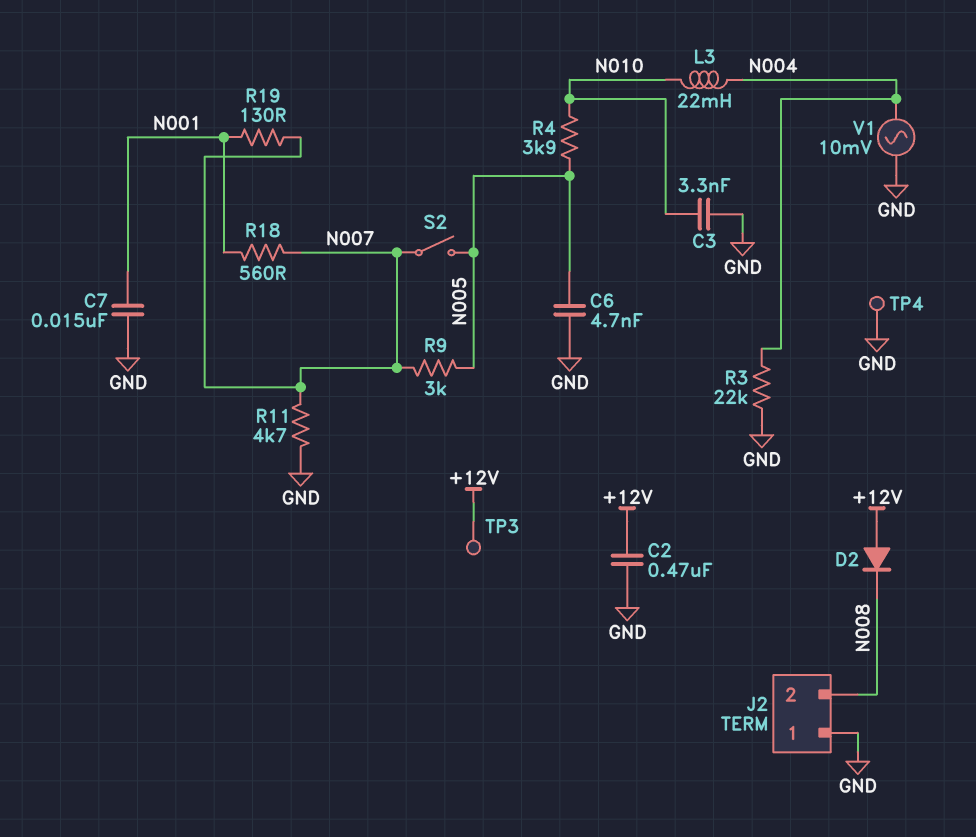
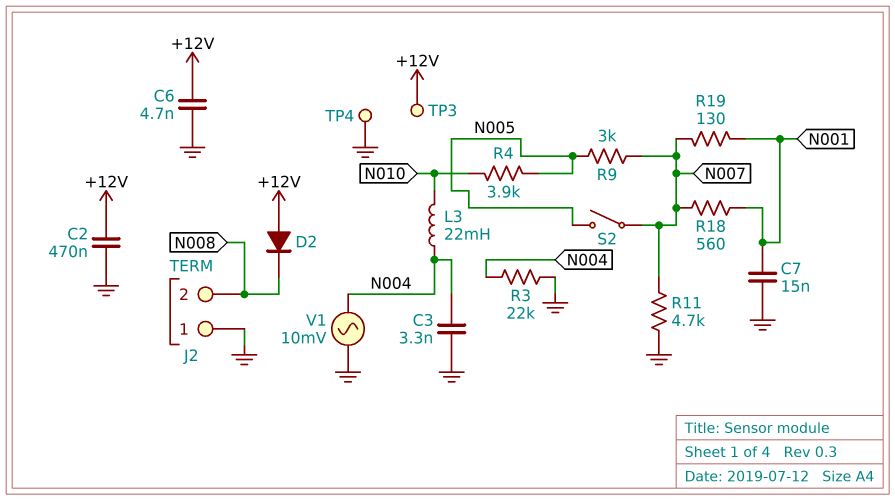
C3: 3.3nF (GND, N010) -> 3.3nF (GND, N004)
C6: 4.7nF (GND, N005) -> 4.7nF (+12V, GND)

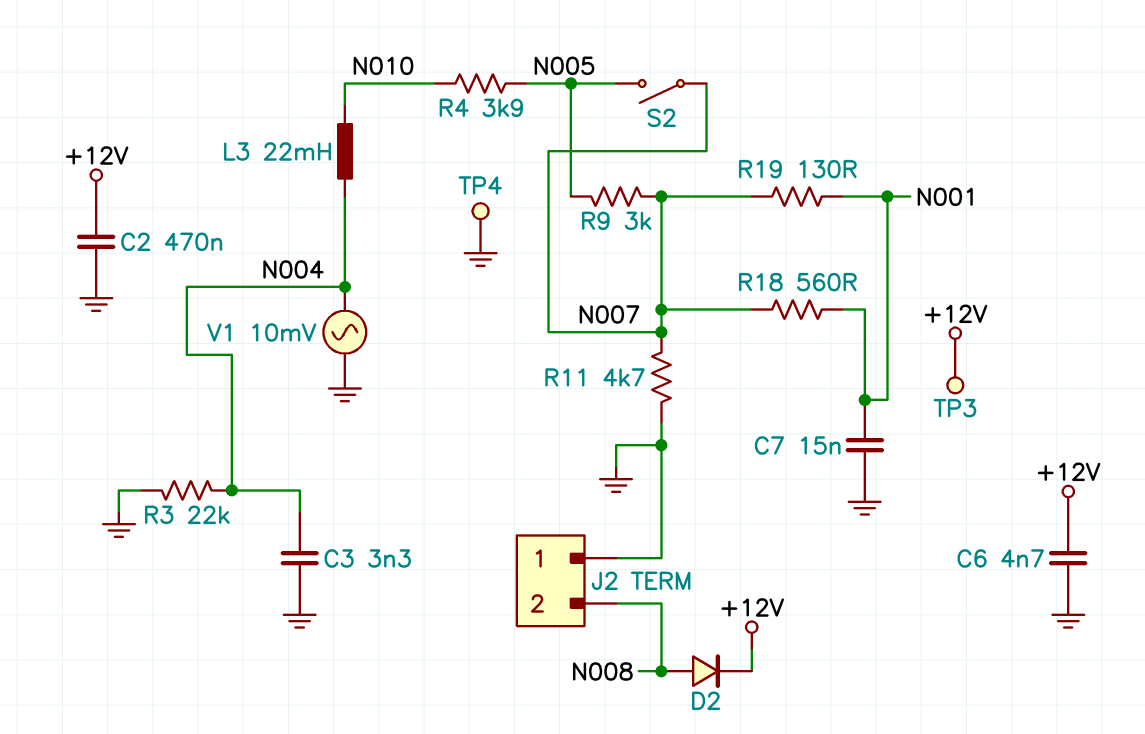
D2: diode (A +12V, K N008) -> diode (A N008, K +12V)

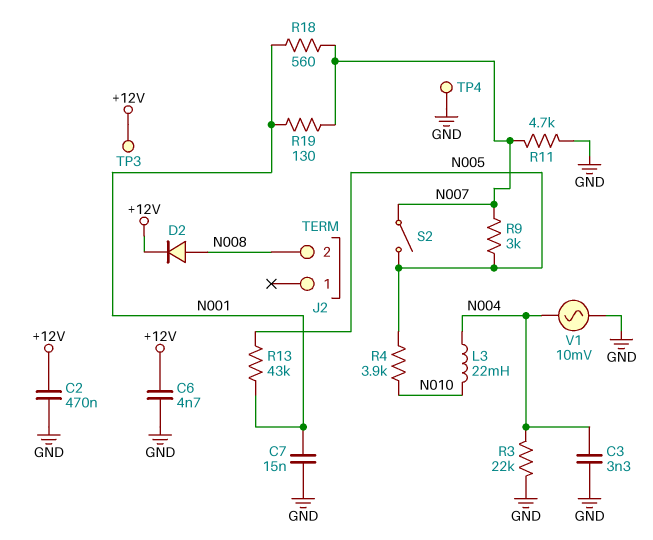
J2 pin 1: GND -> none
R13: none -> 43k (N001, N005)

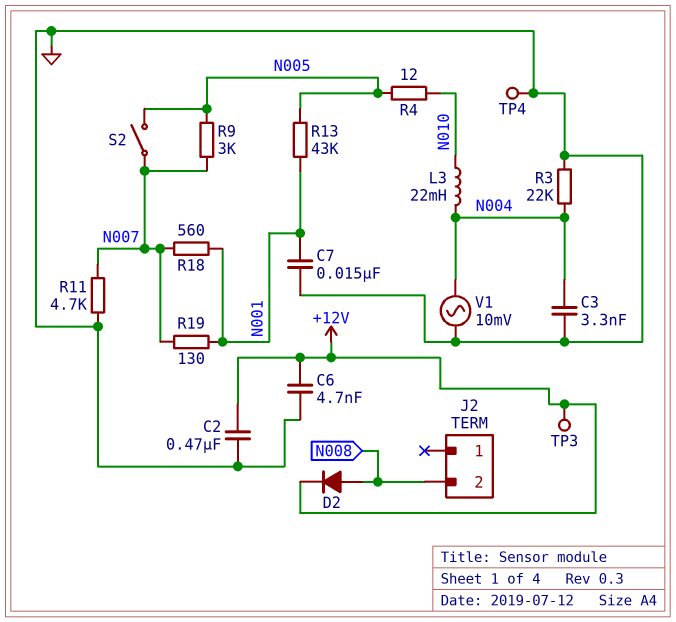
R4: 3.9k (N005, N010) -> 12 (N005, N010)

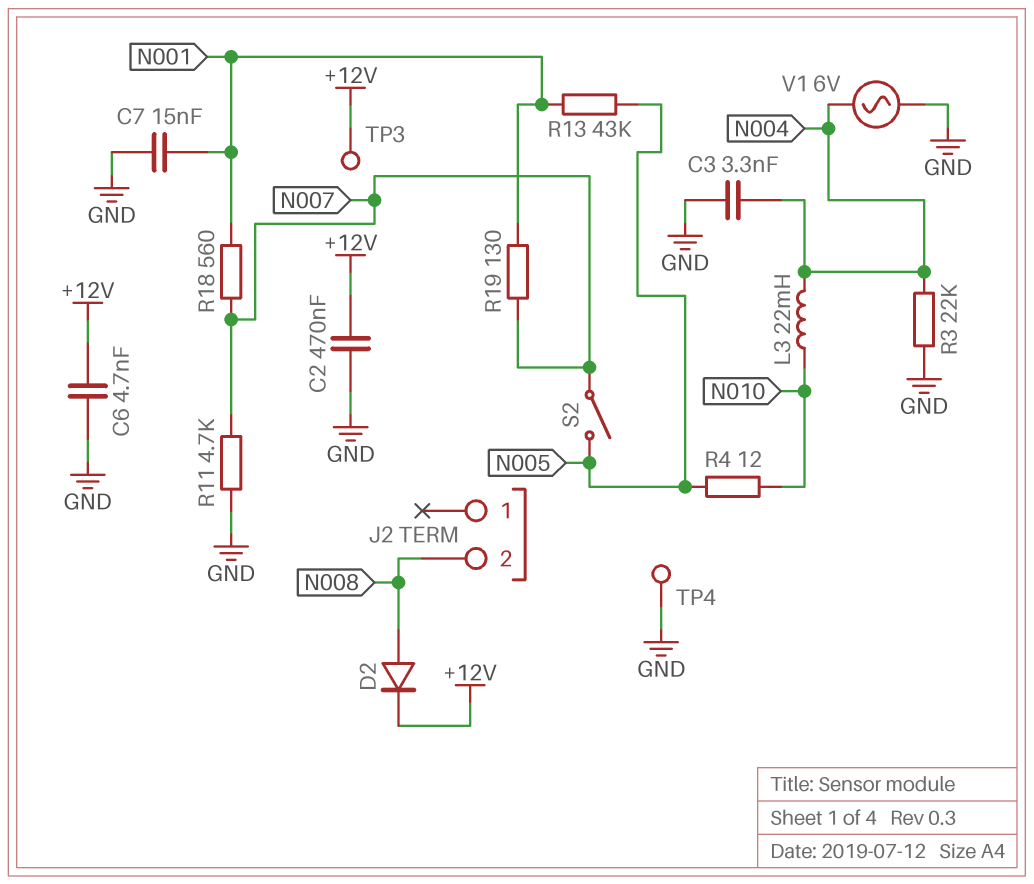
R9: 3k (N005, N007) -> none
V1: AC 10mV (GND, N004) -> AC 6V (GND, N004)

